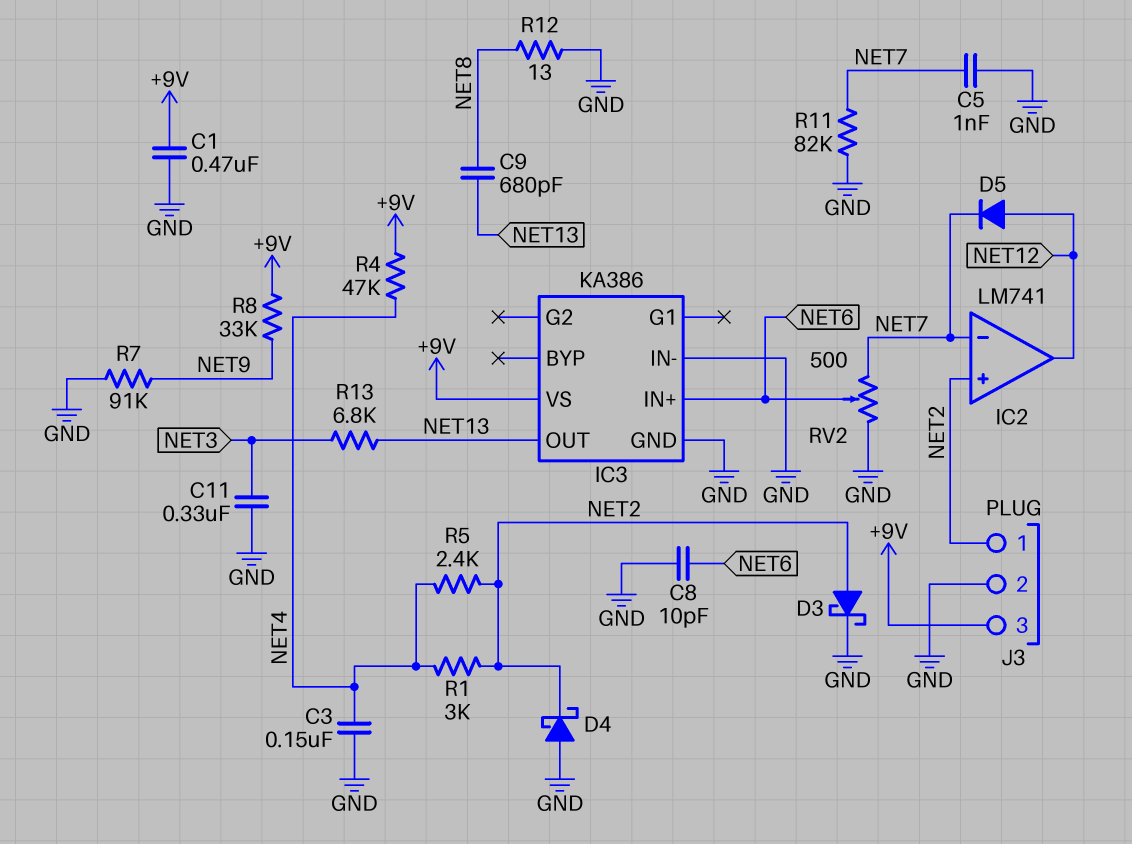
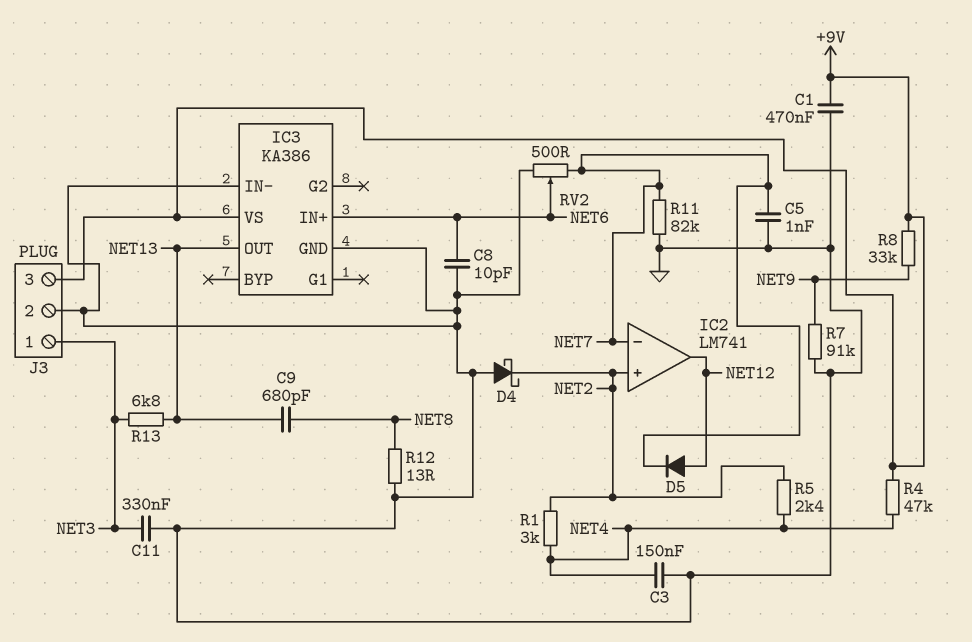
D3: schottky (A NET2, K GND) -> none
J3 pin 1: NET2 -> NET3

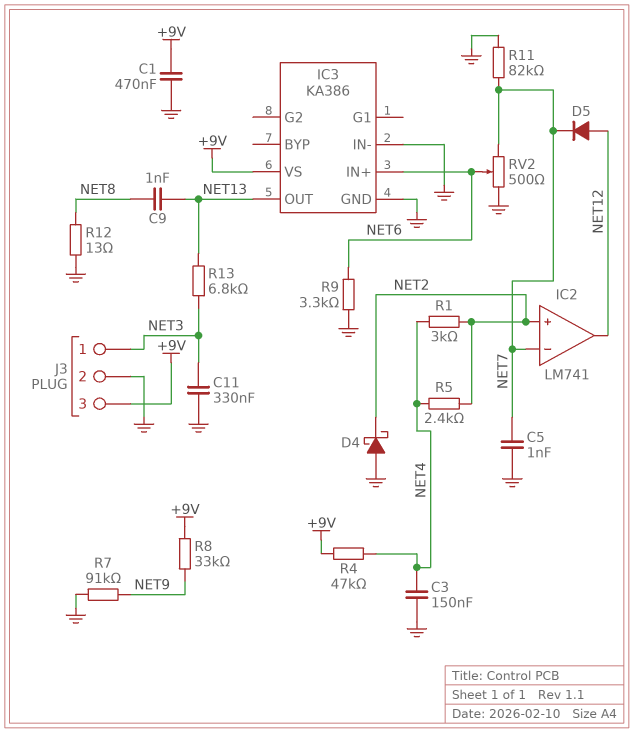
C8: 10pF (GND, NET6) -> none
C9: 680pF (NET8, NET13) -> 1nF (NET8, NET13)
R9: none -> 3.3k (GND, NET6)

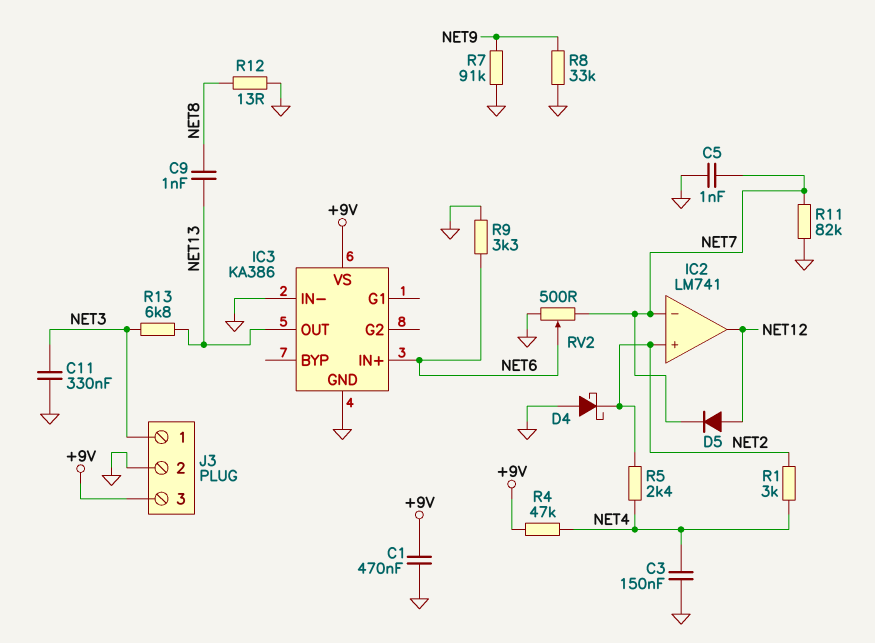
R8: 33k (+9V, NET9) -> 33k (GND, NET9)

